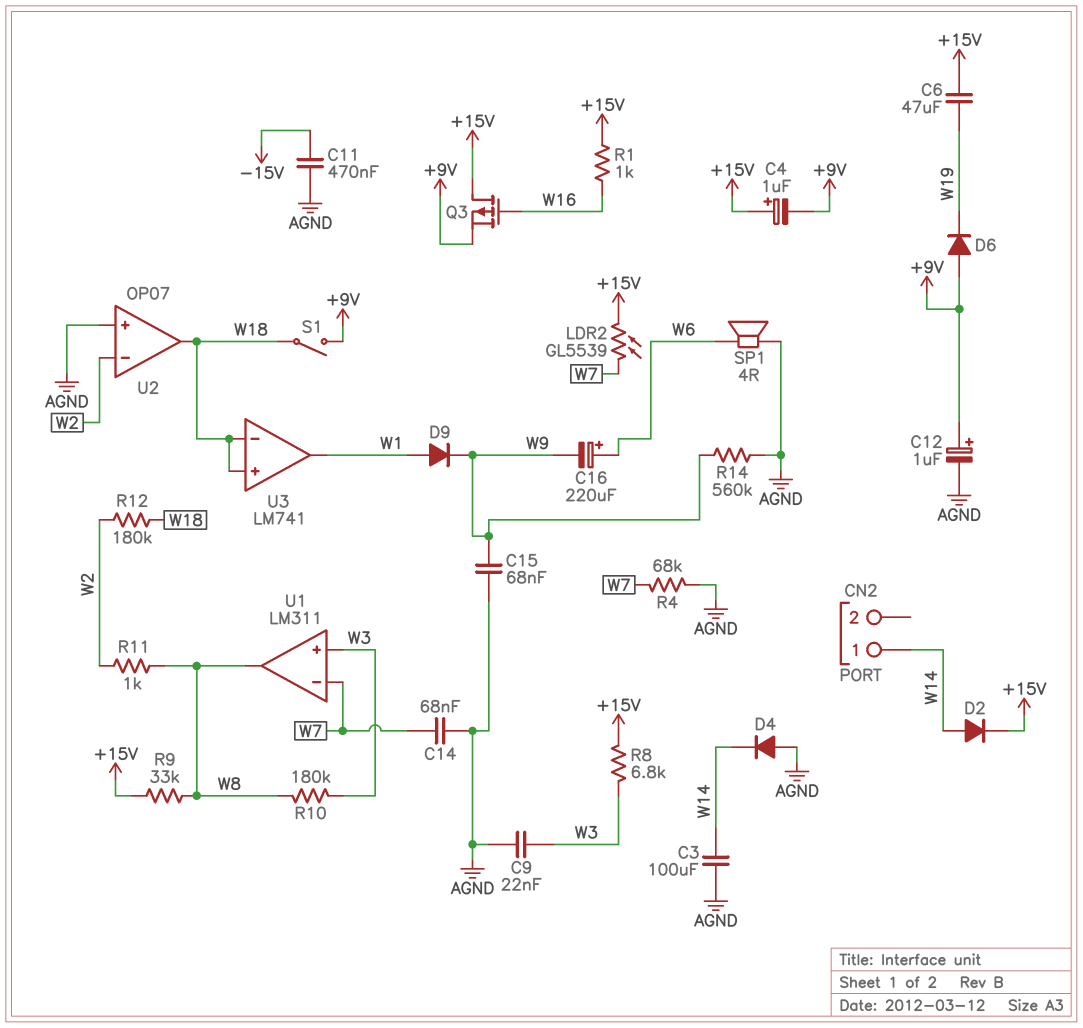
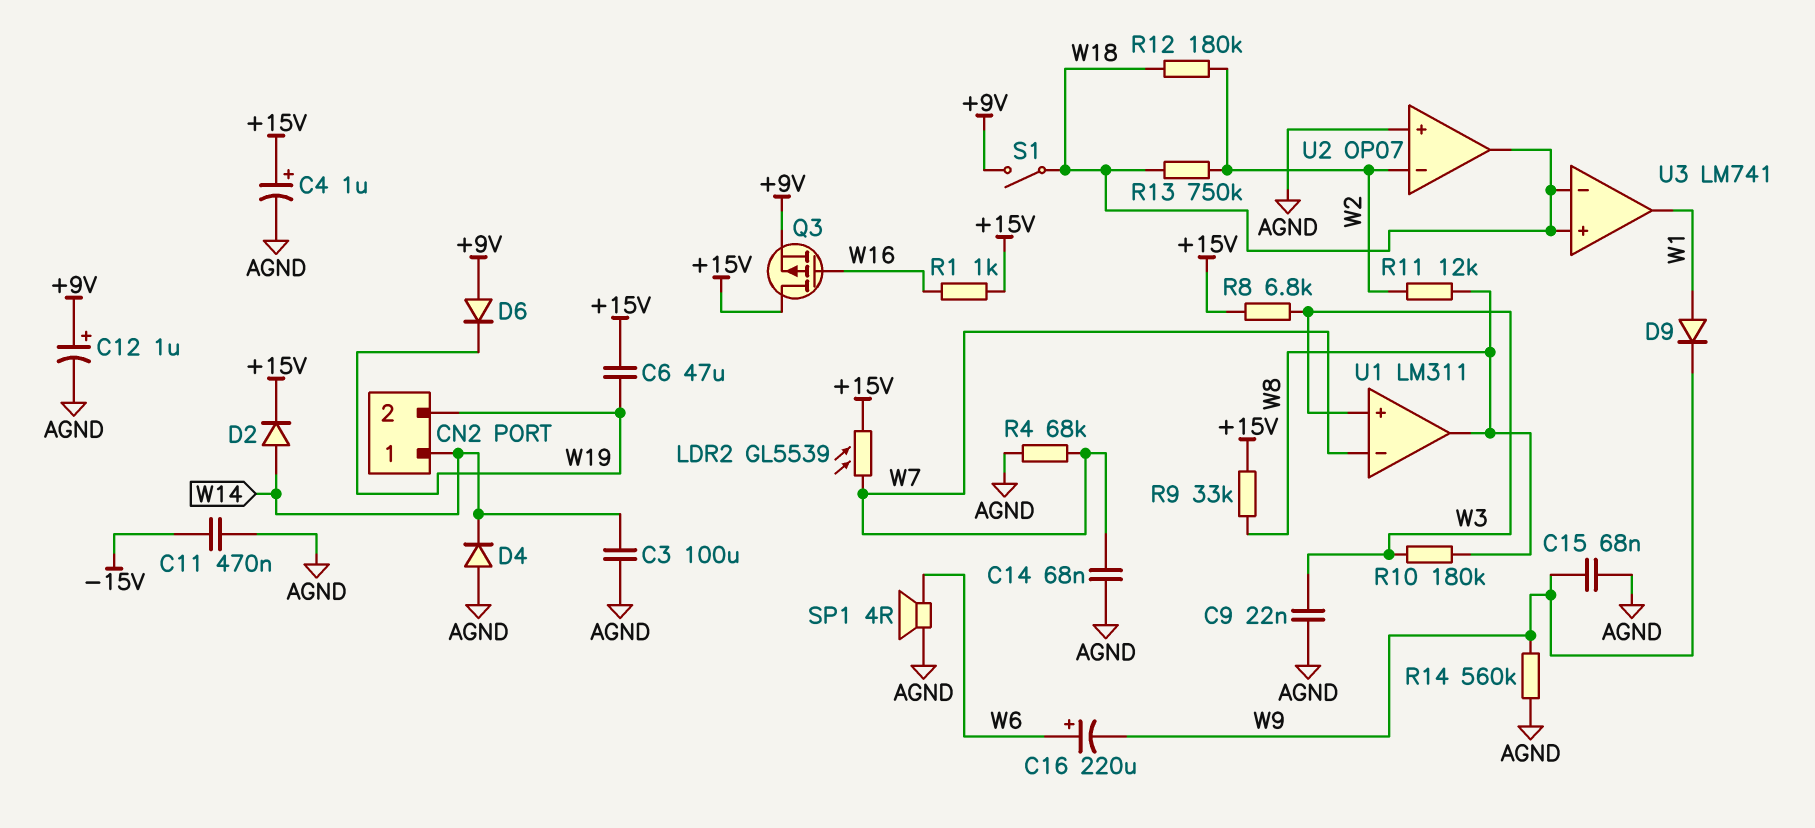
C4: 1uF (plus +15V, minus +9V) -> 1uF (plus +15V, minus AGND)
CN2 pin 2: none -> W19
R11: 1k (W2, W8) -> 12k (W2, W8)
R13: none -> 750k (W2, W18)

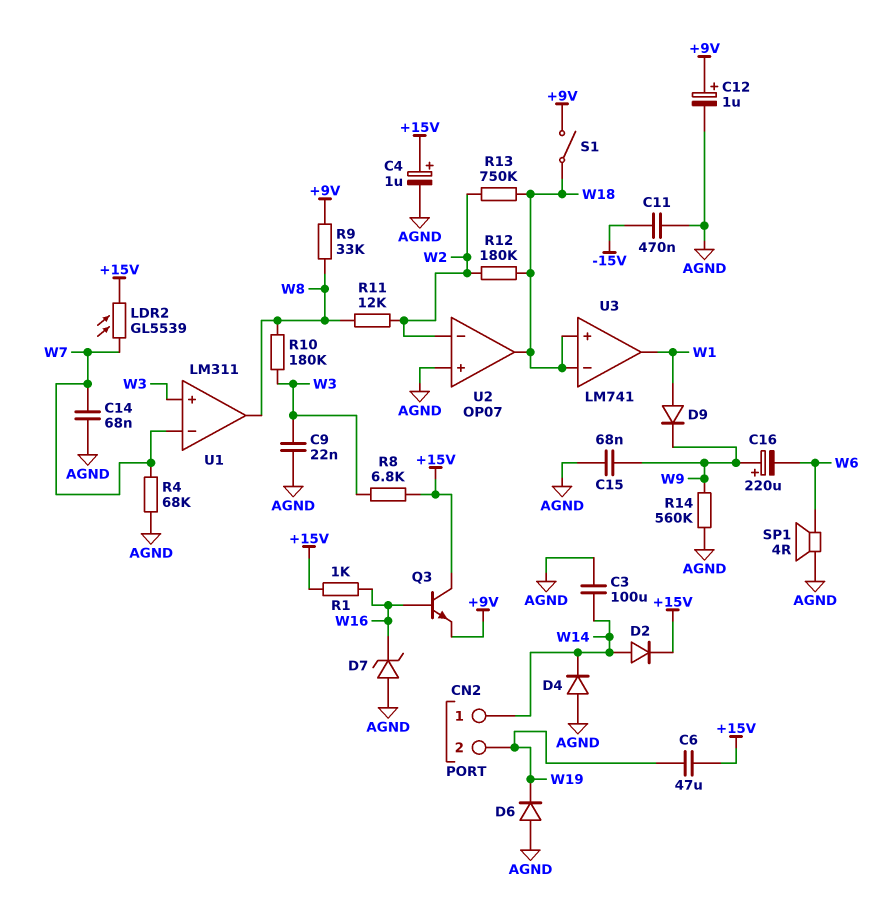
C16: 220uF (plus W6, minus W9) -> 220uF (plus W9, minus W6)
D6: diode (A +9V, K W19) -> diode (A AGND, K W19)
D7: none -> zener (A AGND, K W16)
Q3: PMOS (G W16, D +15V, S +9V) -> NPN (B W16, C +15V, E +9V)
R9: 33k (+15V, W8) -> 33k (+9V, W8)

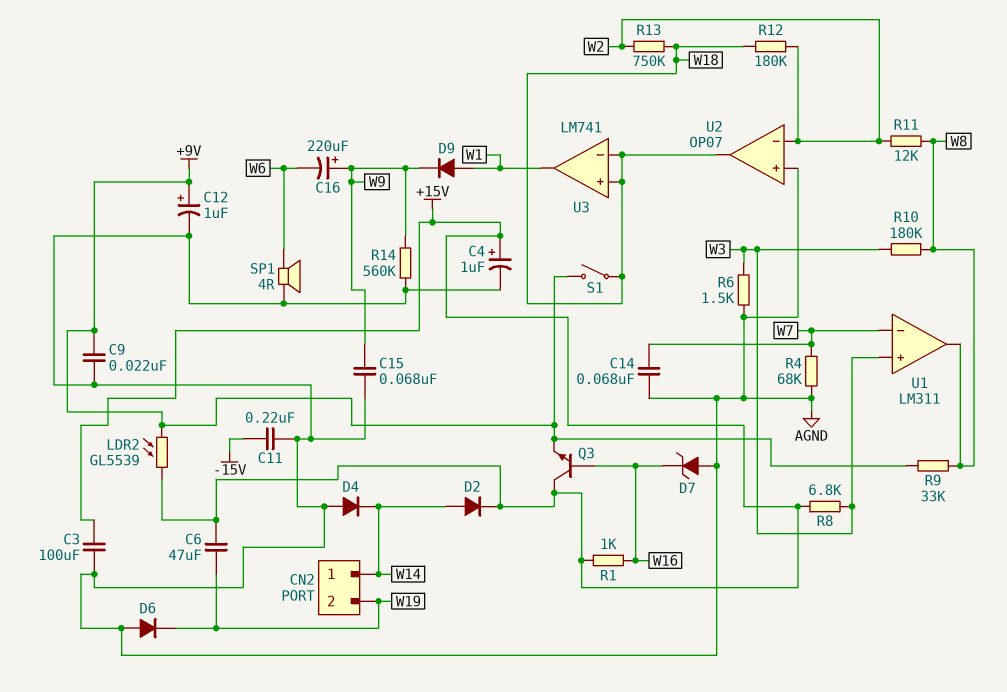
C3: 100uF (AGND, W14) -> 100uF (+15V, AGND)
C9: 22nF (AGND, W3) -> 22nF (+9V, AGND)
C11: 470nF (-15V, AGND) -> 220nF (-15V, AGND)
LDR2: GL5539 (+15V, W7) -> GL5539 (+9V, +15V)
R6: none -> 1.5k (AGND, W3)

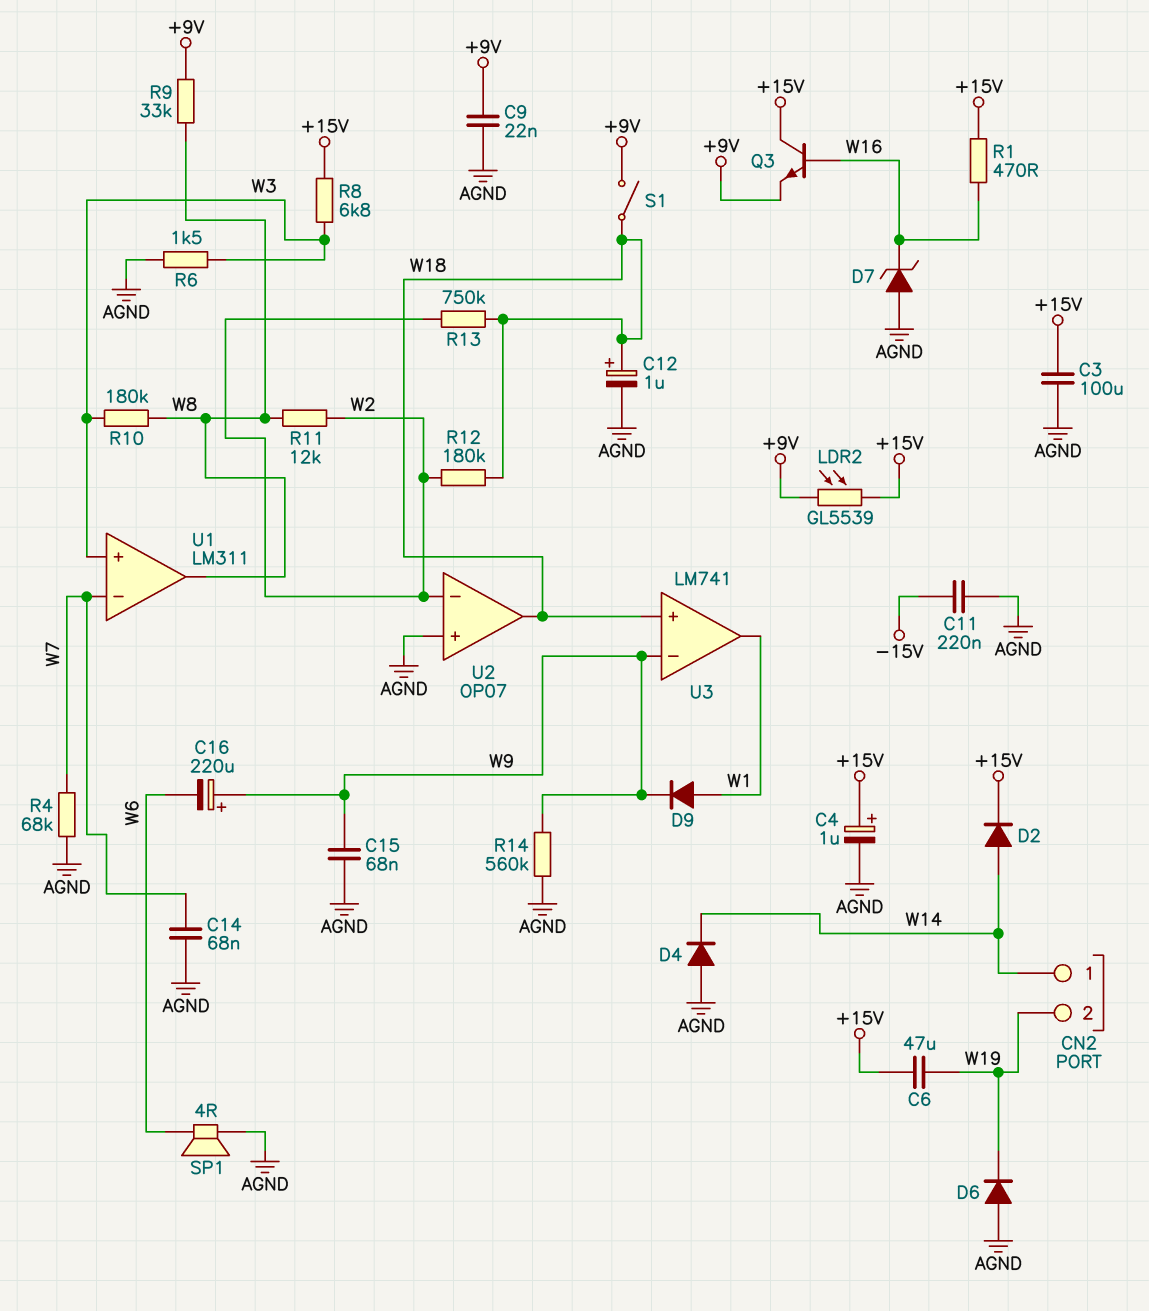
C12: 1uF (plus +9V, minus AGND) -> 1uF (plus W18, minus AGND)
R1: 1k (+15V, W16) -> 470 (+15V, W16)
U3 pin in-: W18 -> W9

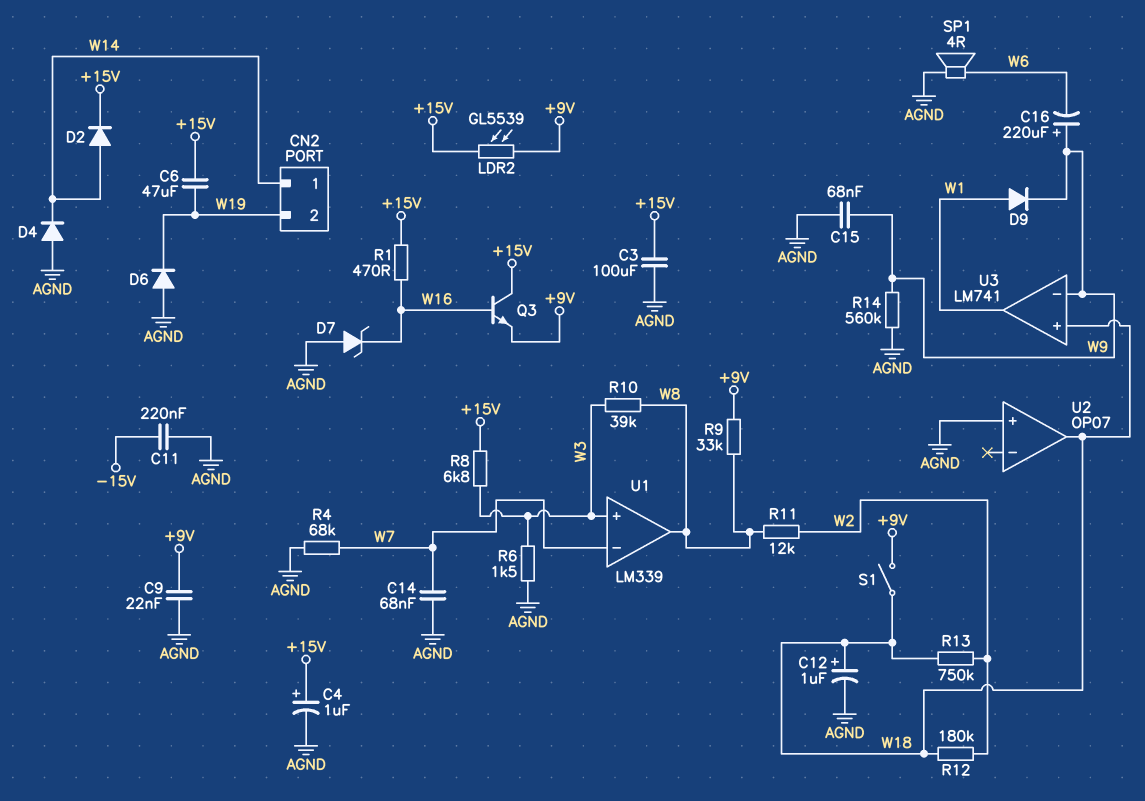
R10: 180k (W3, W8) -> 39k (W3, W8)
U1: LM311 -> LM339
U2 pin in-: W2 -> none

